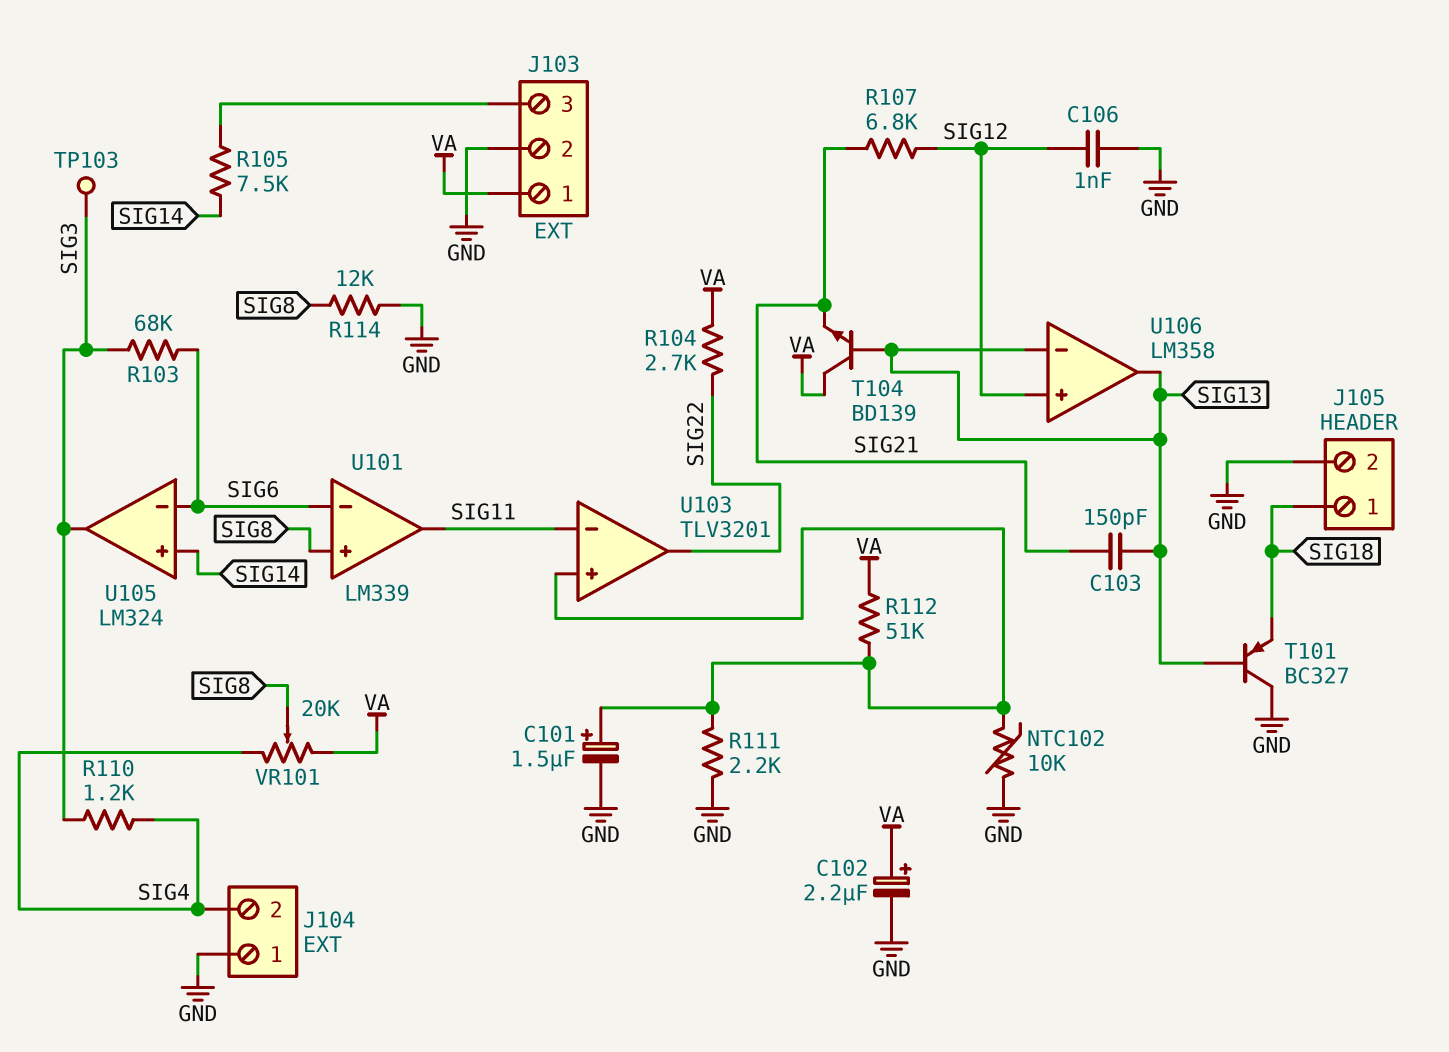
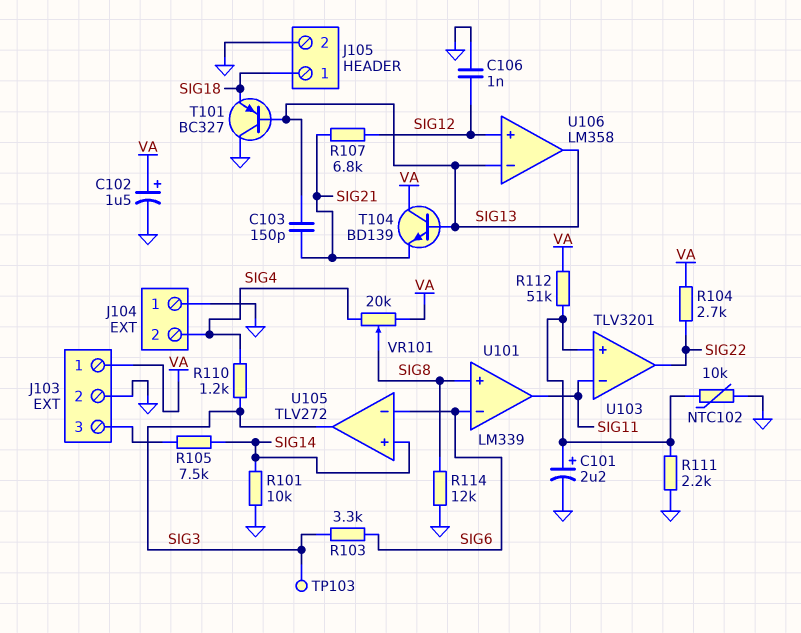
C101: 1.5uF (plus U103/in+, minus GND) -> 2.2uF (plus U103/in+, minus GND)
C102: 2.2uF (plus VA, minus GND) -> 1.5uF (plus VA, minus GND)
R101: none -> 10k (GND, SIG14)
R103: 68k (SIG3, SIG6) -> 3.3k (SIG3, SIG6)
U105: LM324 -> TLV272

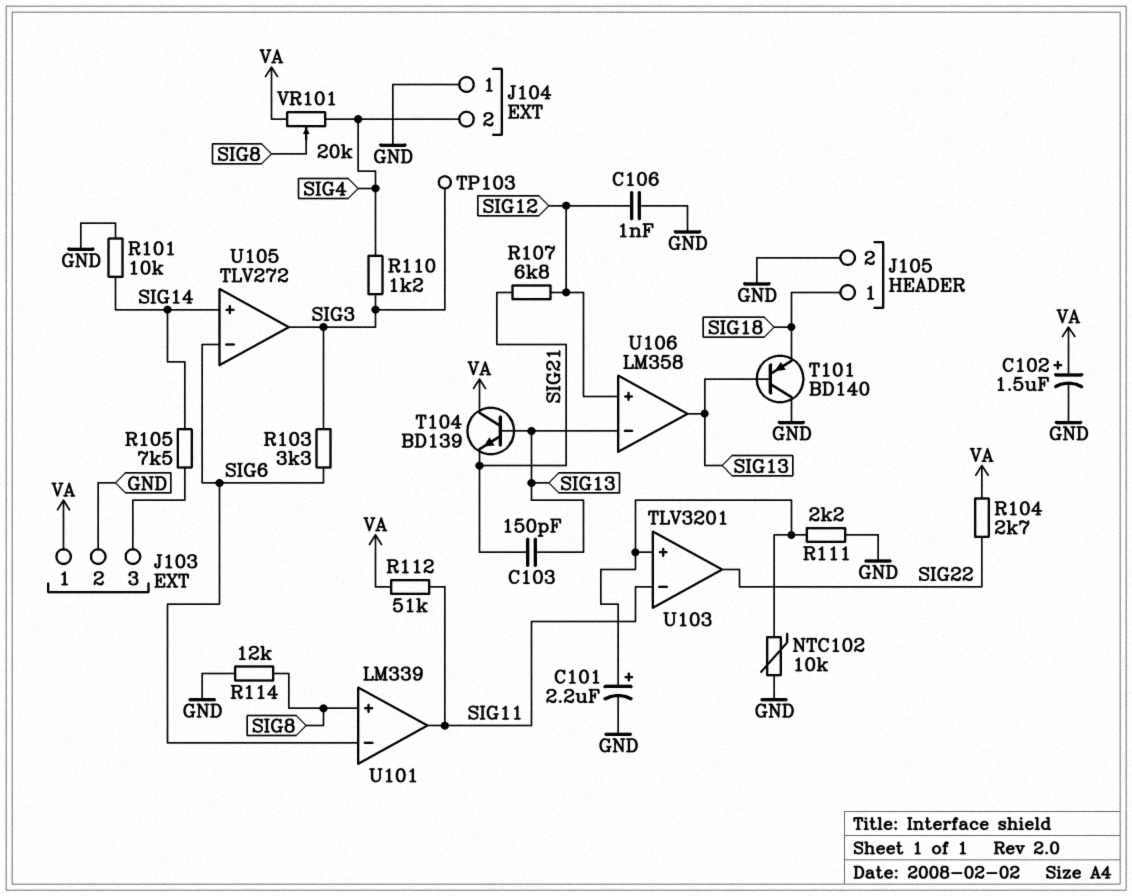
R112: 51k (U103/in+, VA) -> 51k (SIG11, VA)
T101: PNP BC327 (B SIG13, C GND, E SIG18) -> PNP BD140 (B SIG13, C GND, E SIG18)

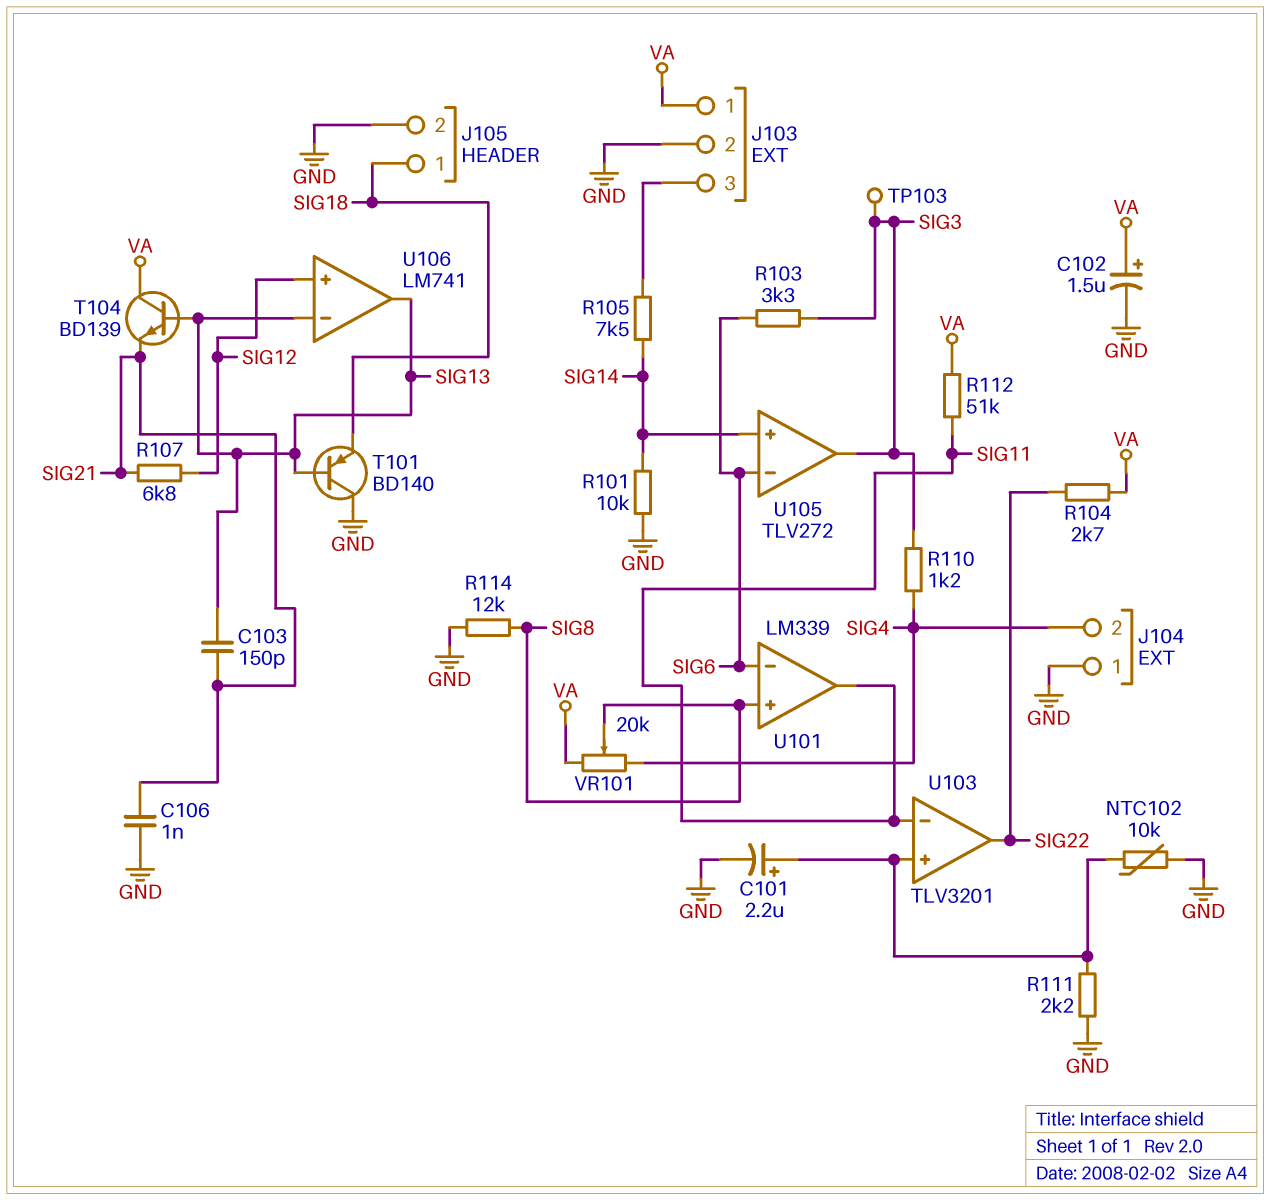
C106: 1nF (GND, SIG12) -> 1nF (GND, SIG21)
U106: LM358 -> LM741

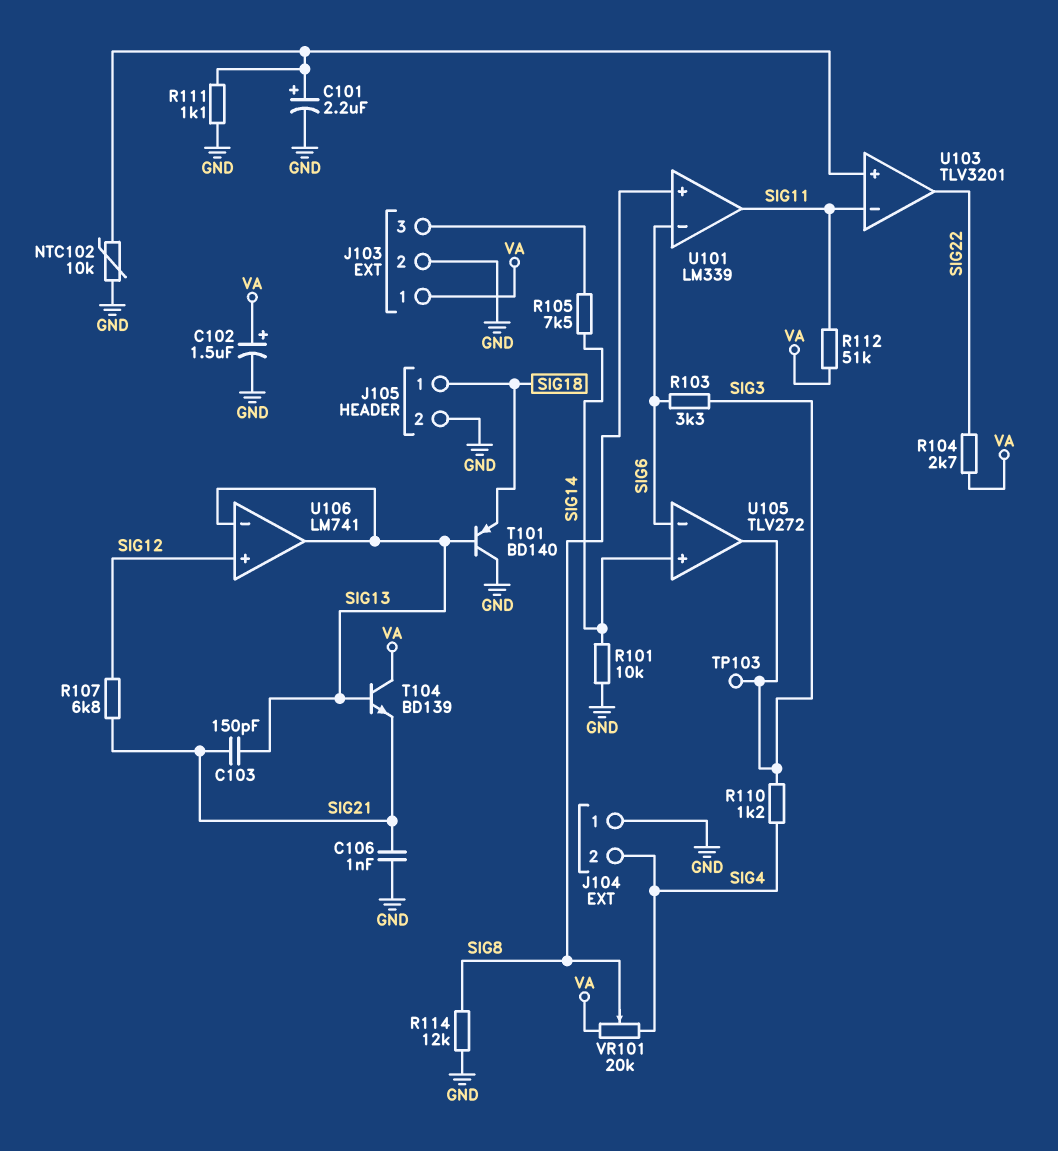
R111: 2.2k (GND, U103/in+) -> 1.1k (GND, U103/in+)

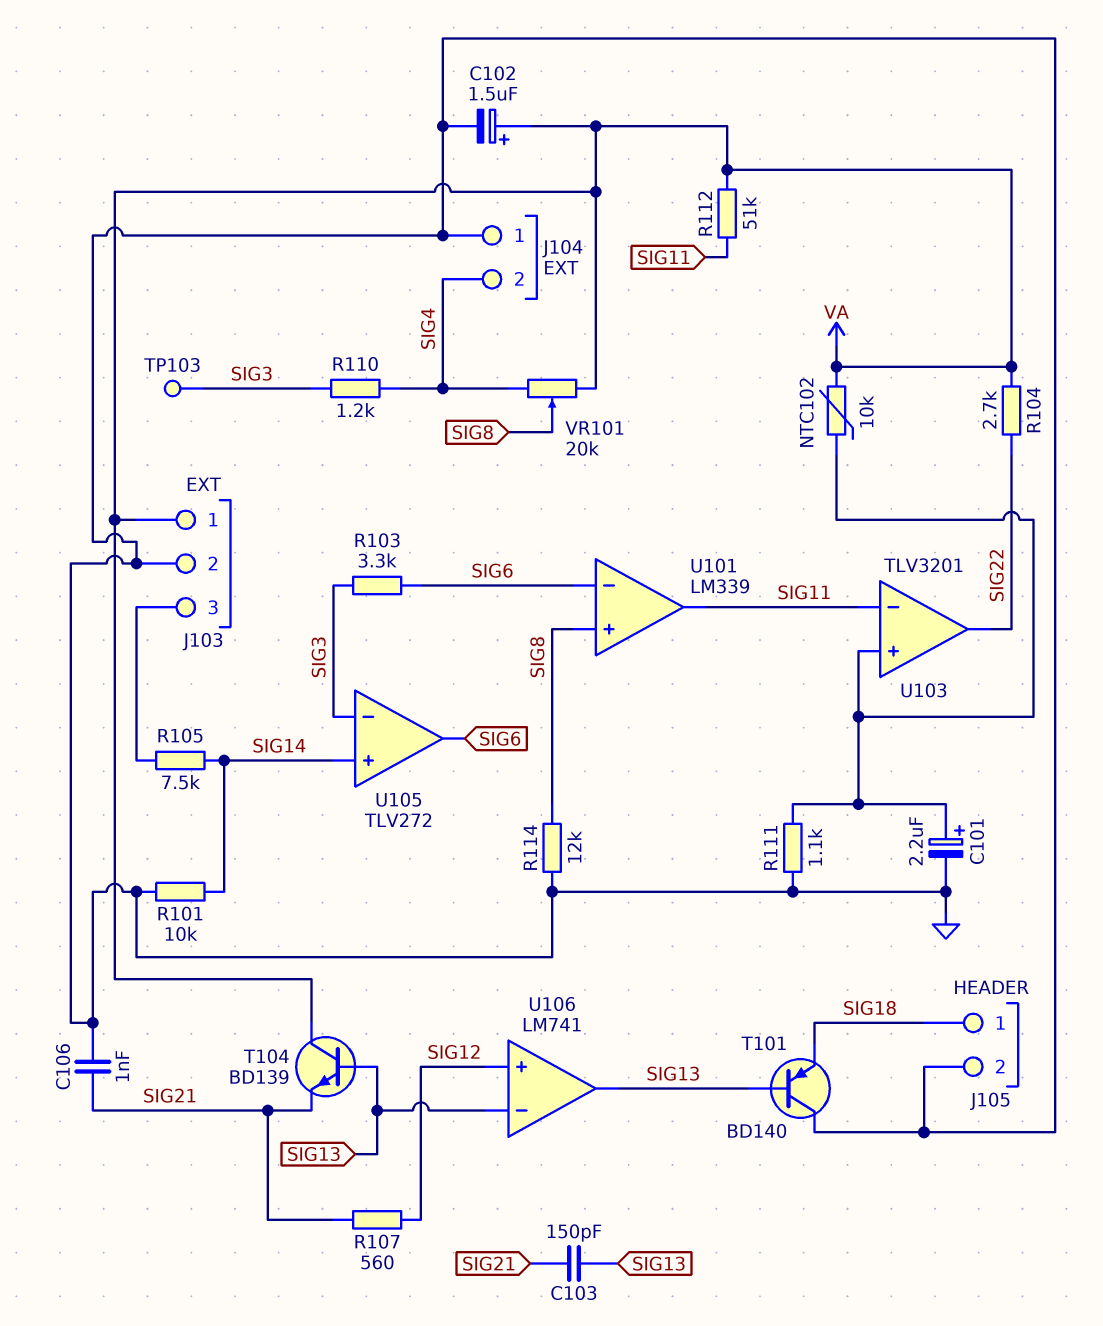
NTC102: 10k (GND, U103/in+) -> 10k (U103/in+, VA)
R107: 6.8k (SIG12, SIG21) -> 560 (SIG12, SIG21)
U105 pin in-: SIG6 -> SIG3
U105 pin out: SIG3 -> SIG6

